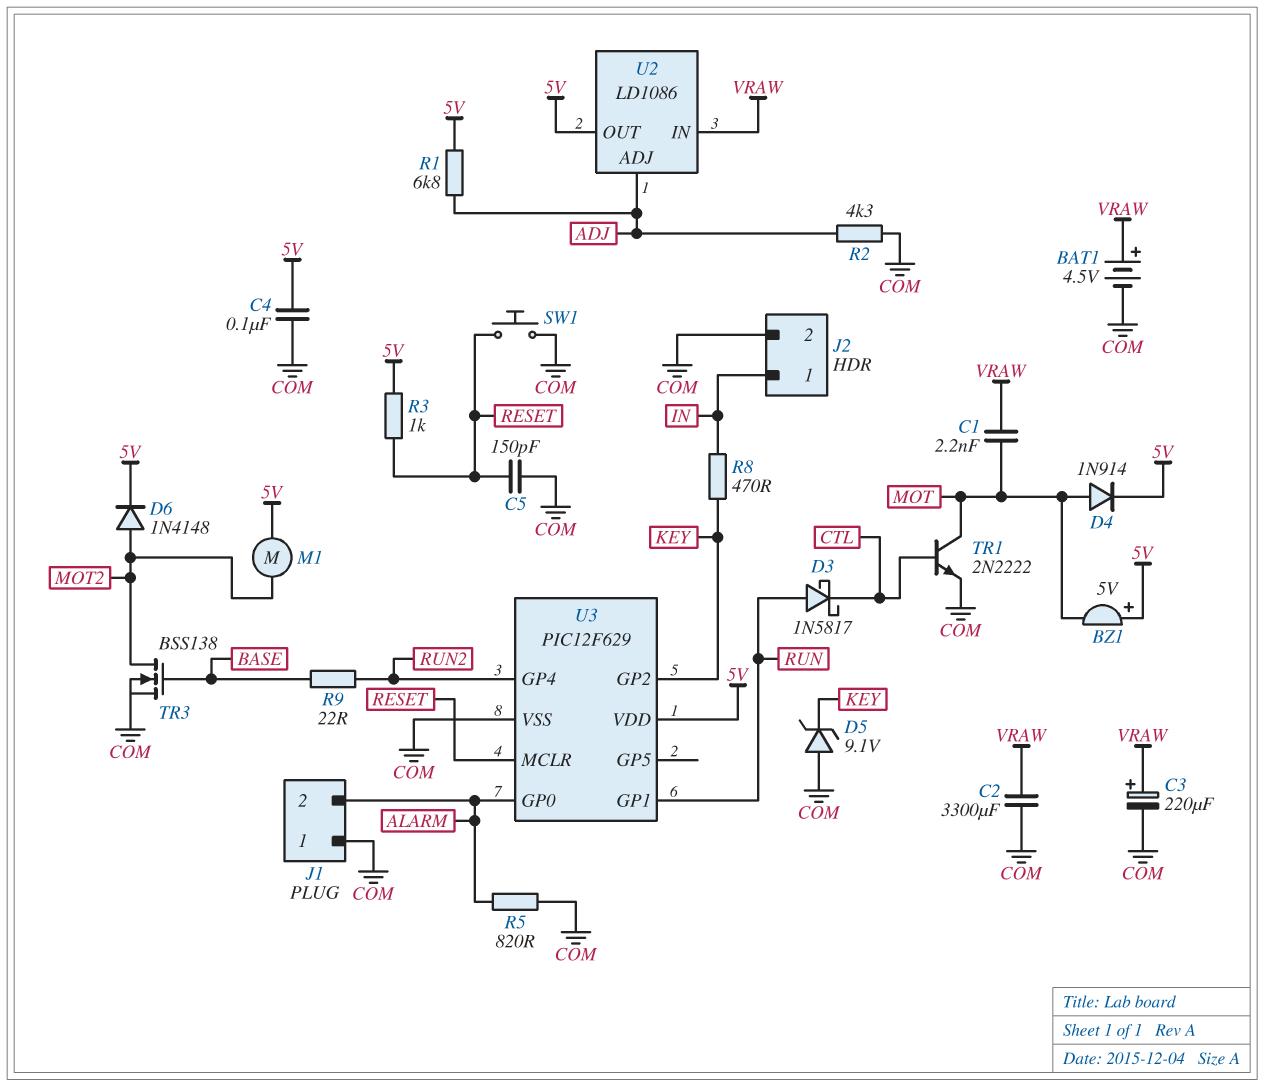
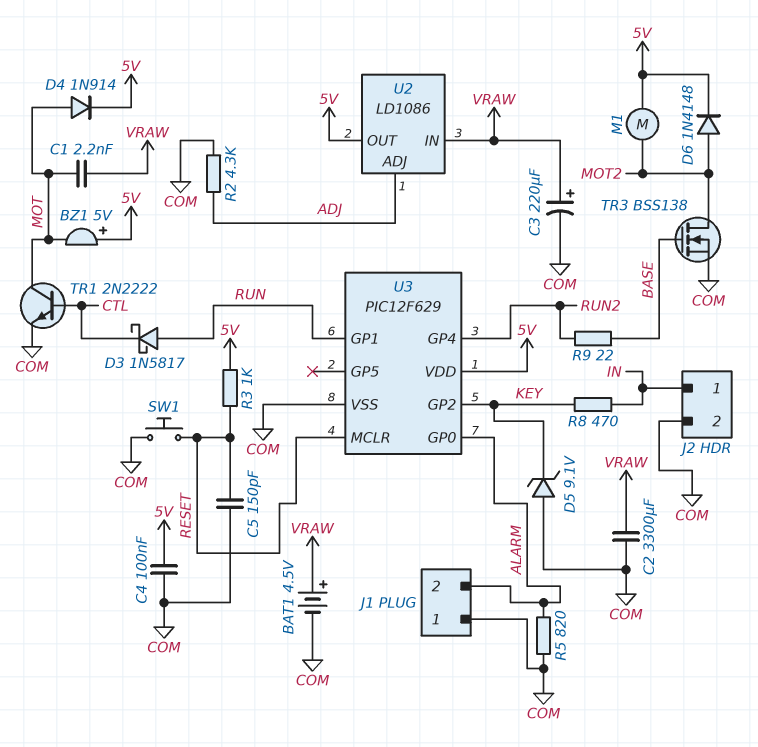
R1: 6.8k (5V, ADJ) -> none

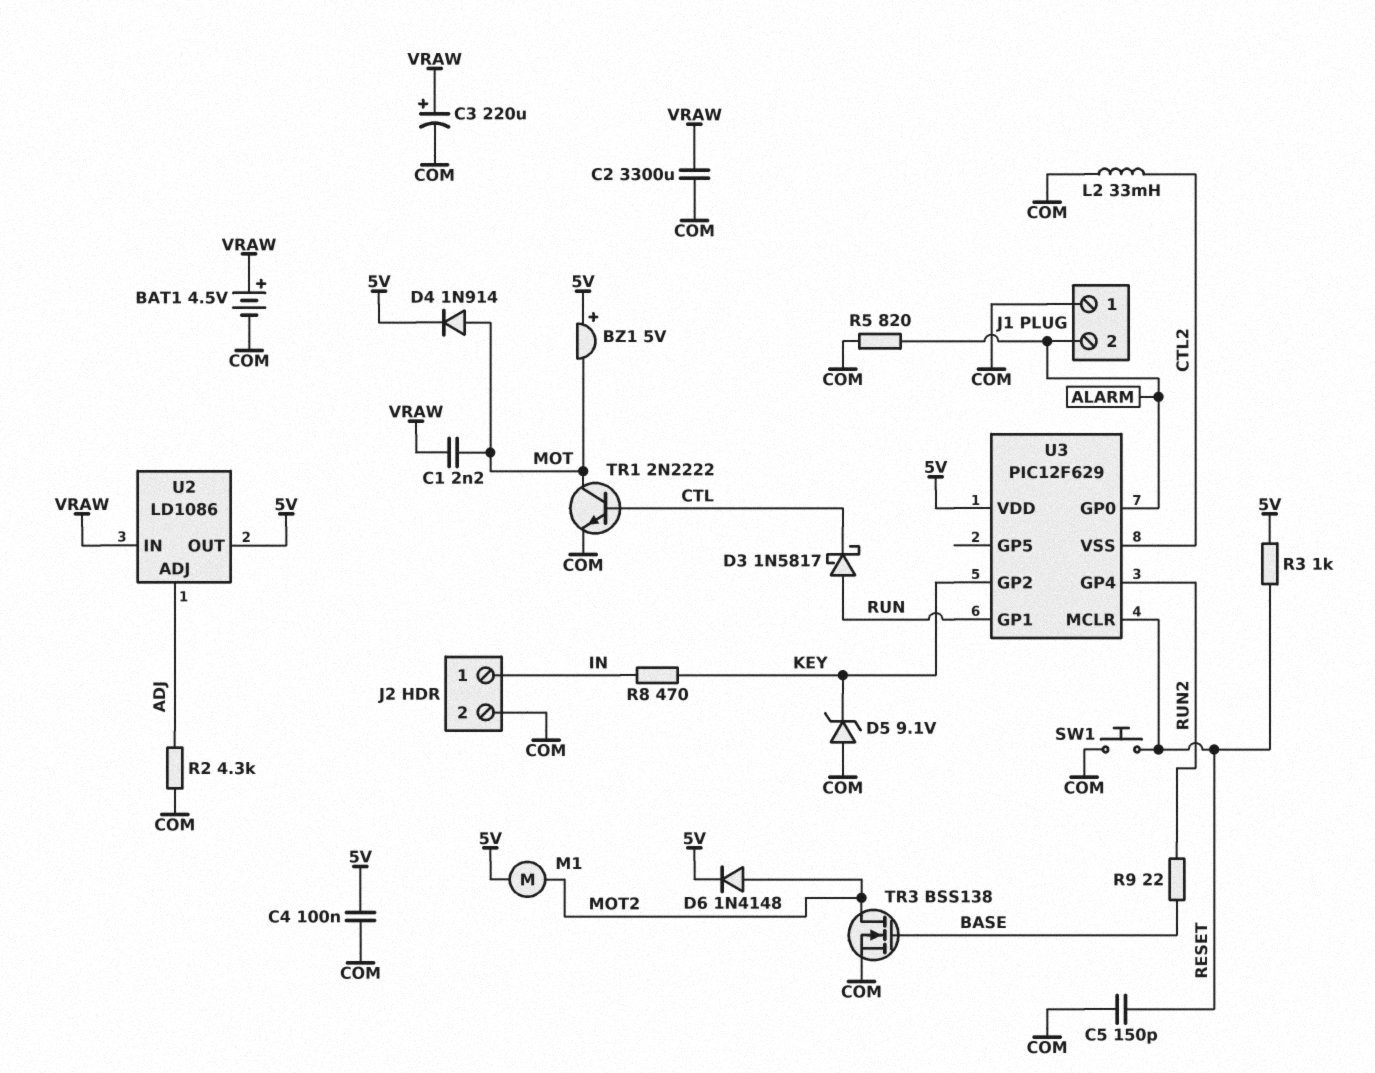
L2: none -> 33mH (COM, CTL2)
U3 pin VSS: COM -> CTL2

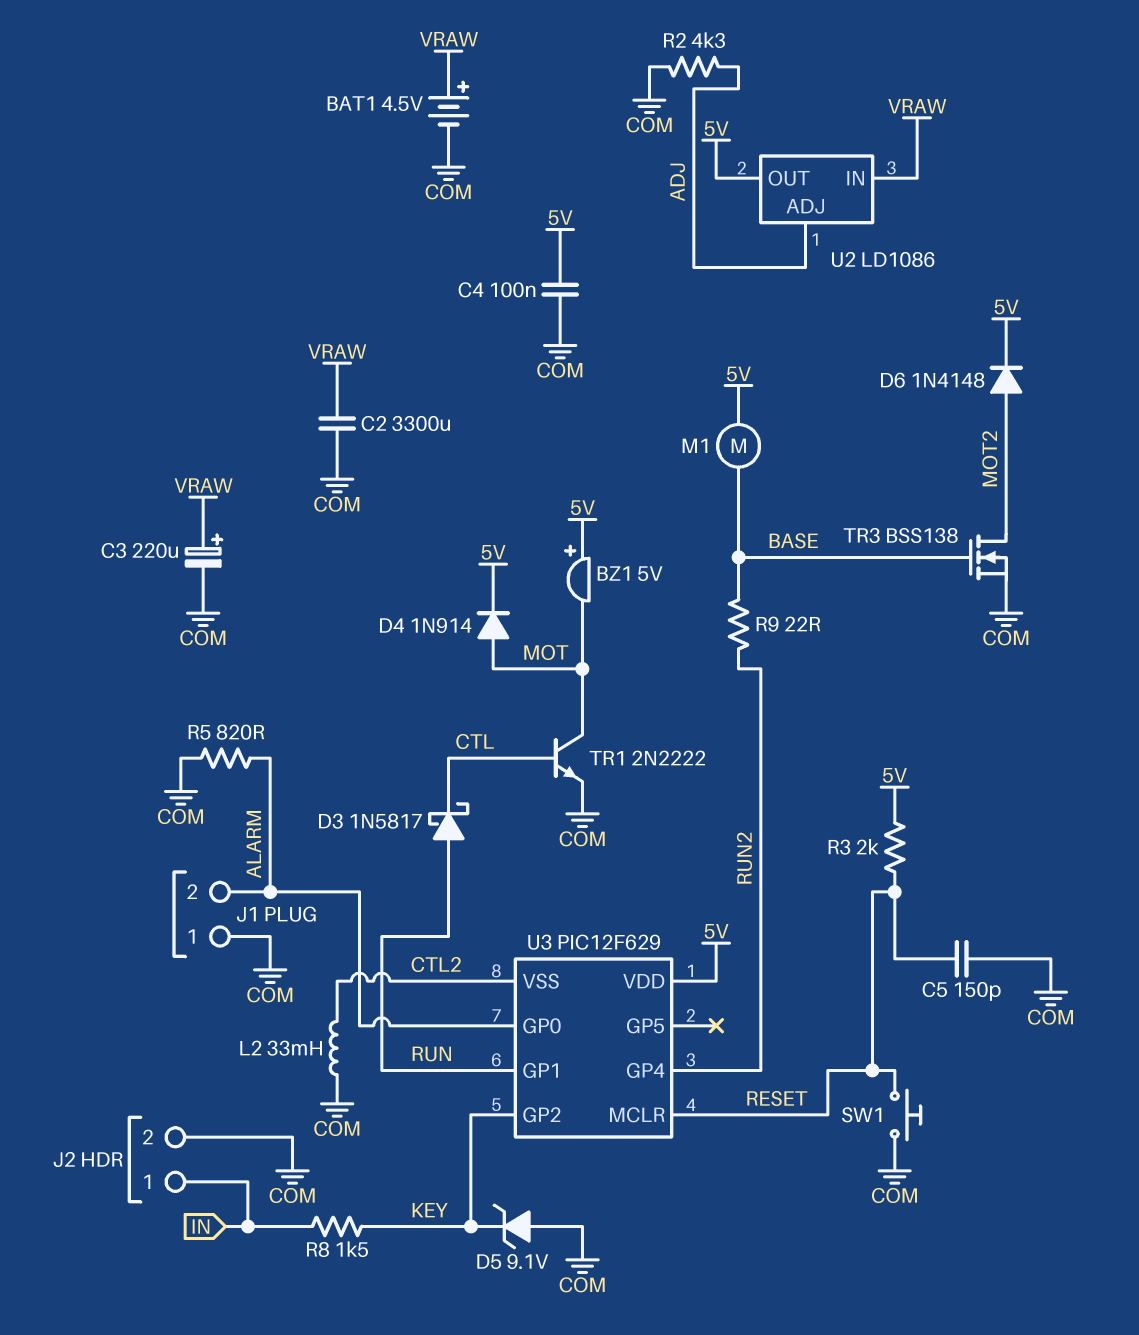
C1: 2.2nF (MOT, VRAW) -> none
M1: motor (5V, MOT2) -> motor (5V, BASE)
R3: 1k (5V, RESET) -> 2k (5V, RESET)
R8: 470 (IN, KEY) -> 1.5k (IN, KEY)

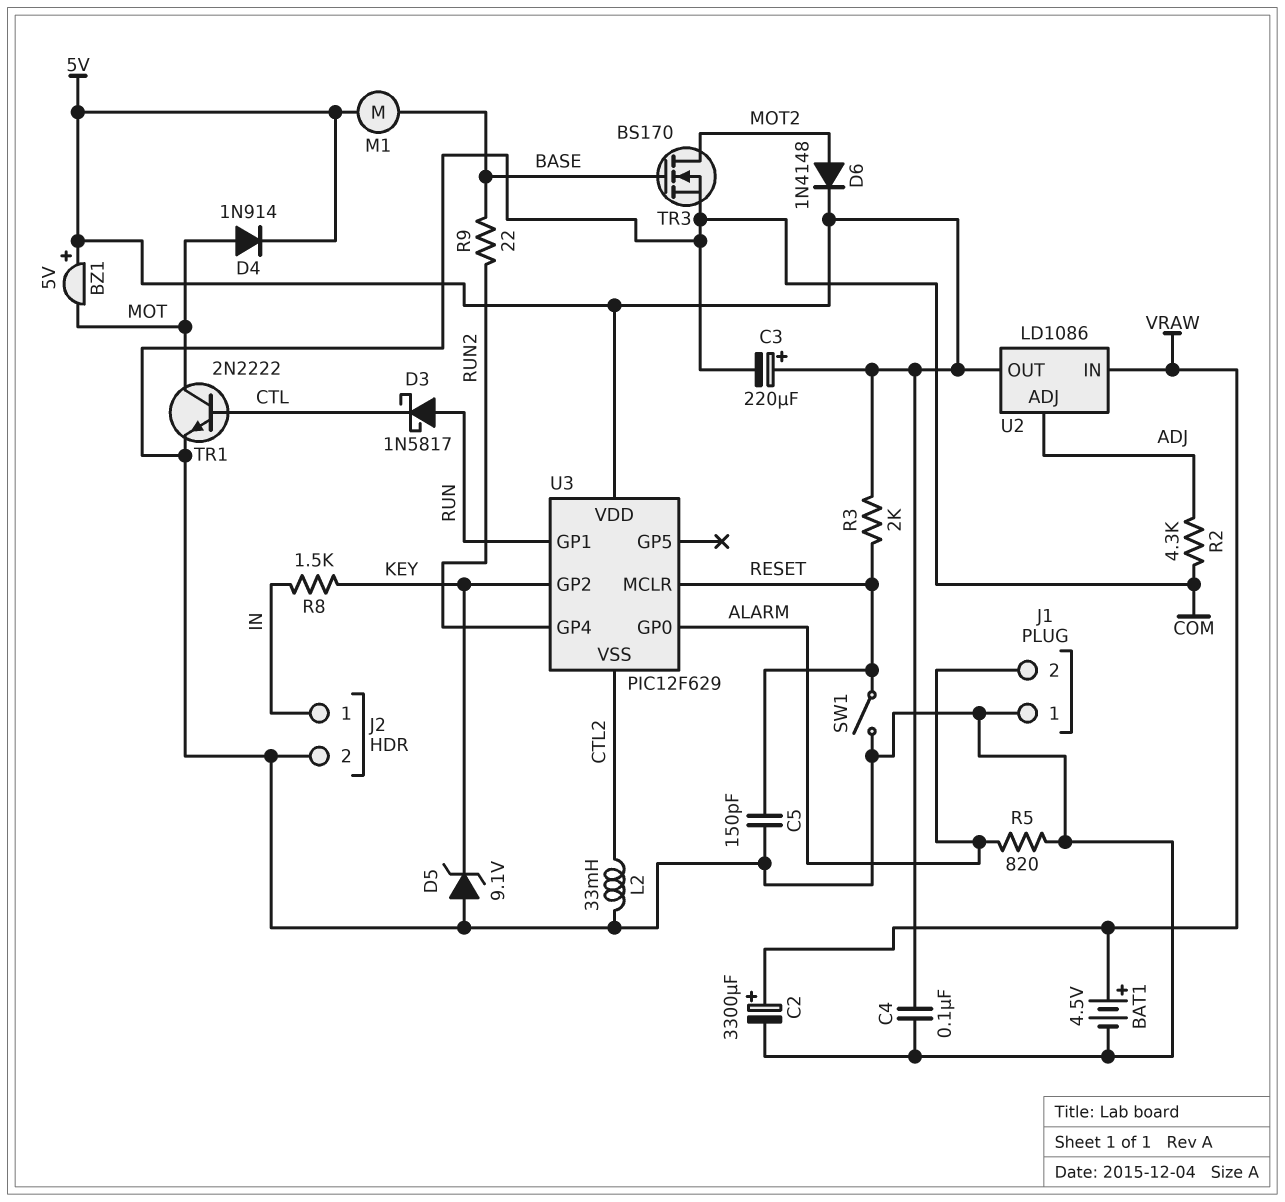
C2: 3300uF (COM, VRAW) -> 3300uF (plus VRAW, minus COM)
C3: 220uF (plus VRAW, minus COM) -> 220uF (plus 5V, minus COM)
SW1: button (COM, RESET) -> switch (COM, RESET)
TR3: NMOS BSS138 (G BASE, D MOT2, S COM) -> NMOS BS170 (G BASE, D MOT2, S COM)

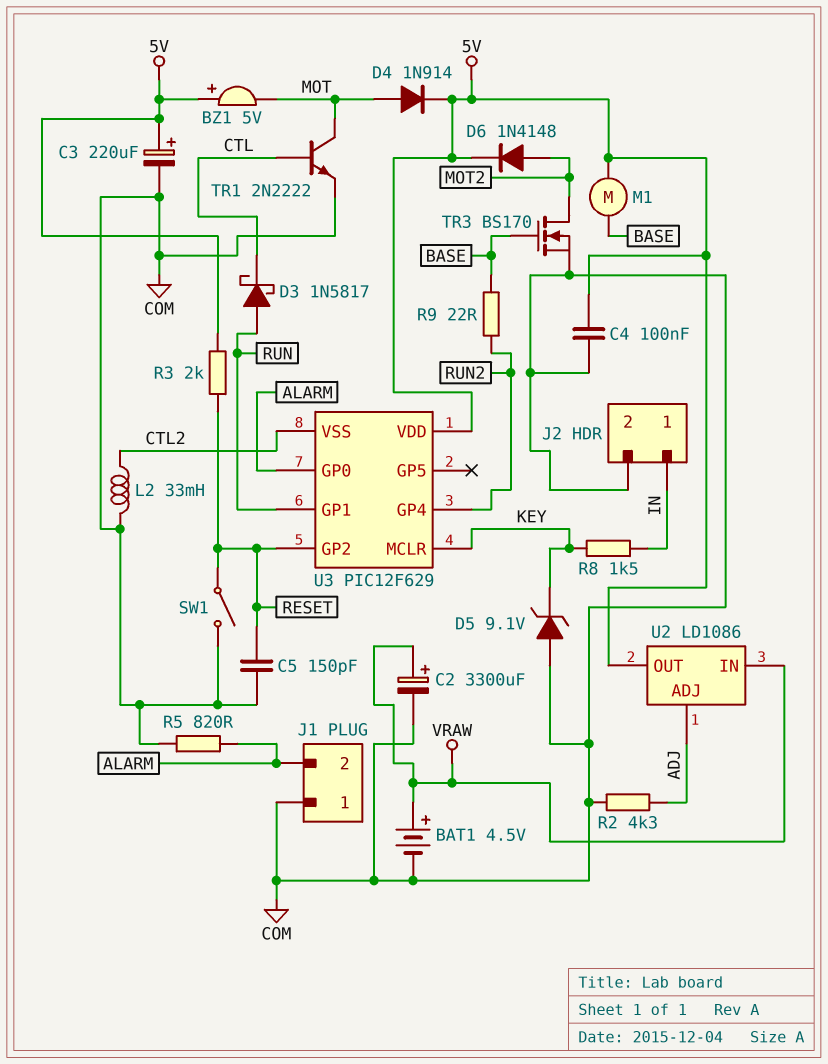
U3 pin GP2: KEY -> RESET
U3 pin MCLR: RESET -> KEY

